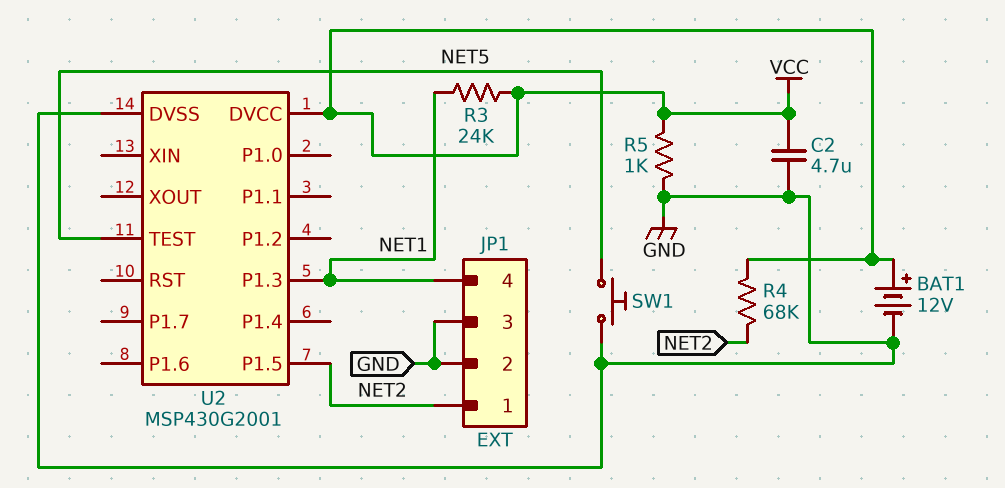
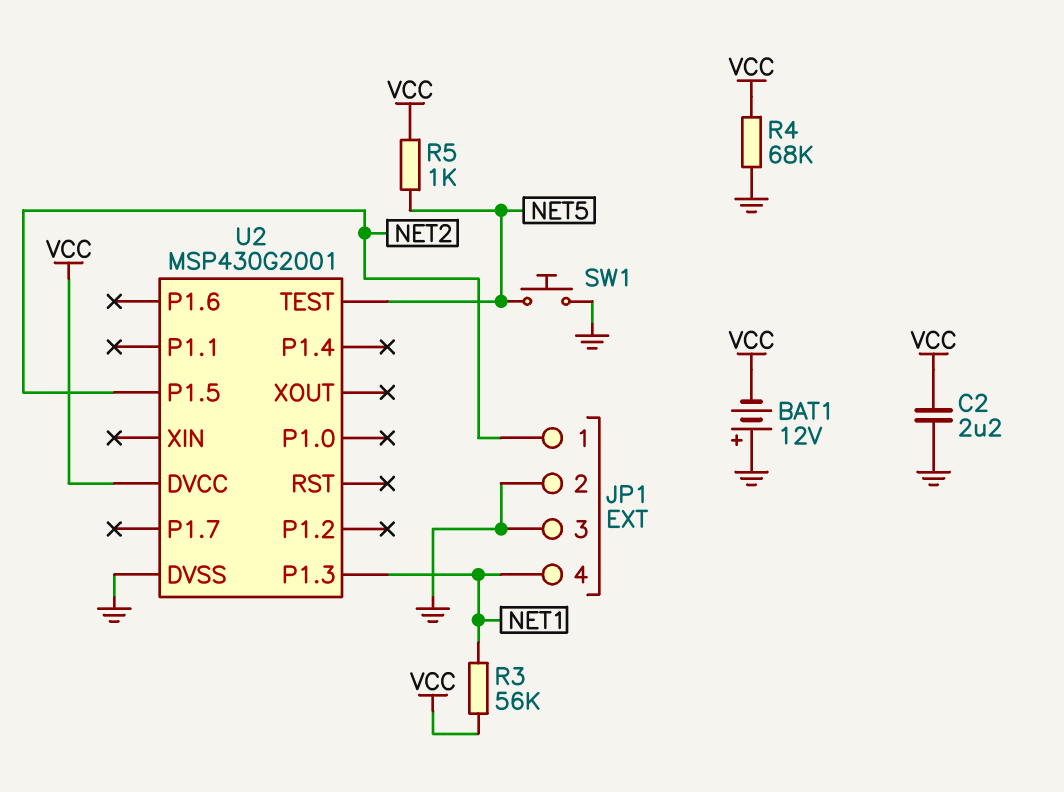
BAT1: 12V (plus VCC, minus GND) -> 12V (plus GND, minus VCC)
C2: 4.7uF (GND, VCC) -> 2.2uF (GND, VCC)
R3: 24k (NET1, VCC) -> 56k (NET1, VCC)
R4: 68k (NET2, VCC) -> 68k (GND, VCC)
R5: 1k (GND, VCC) -> 1k (NET5, VCC)

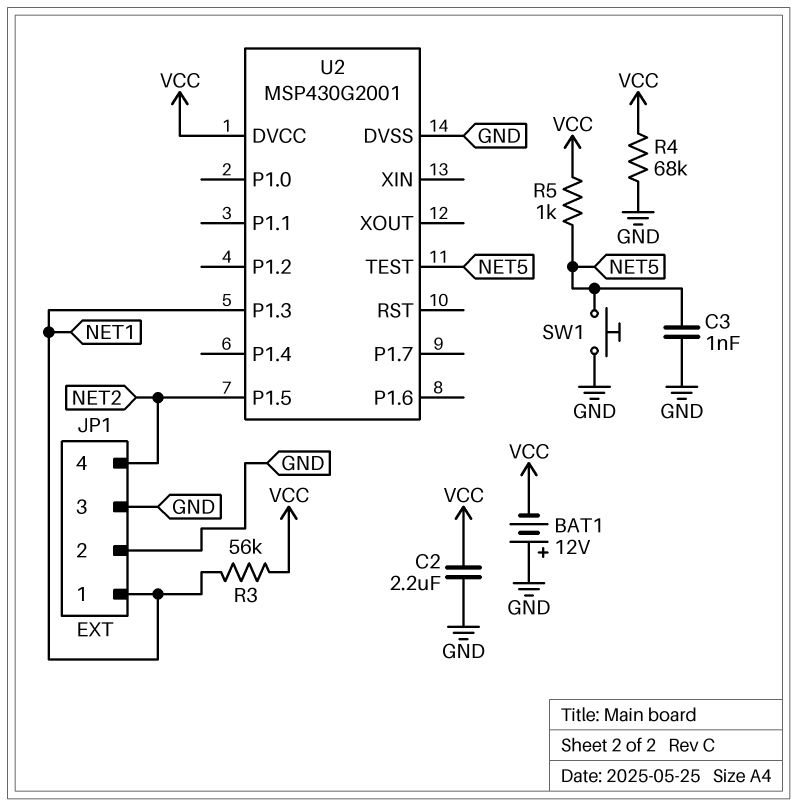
C3: none -> 1nF (GND, NET5)
JP1 pin 1: NET2 -> NET1
JP1 pin 4: NET1 -> NET2

